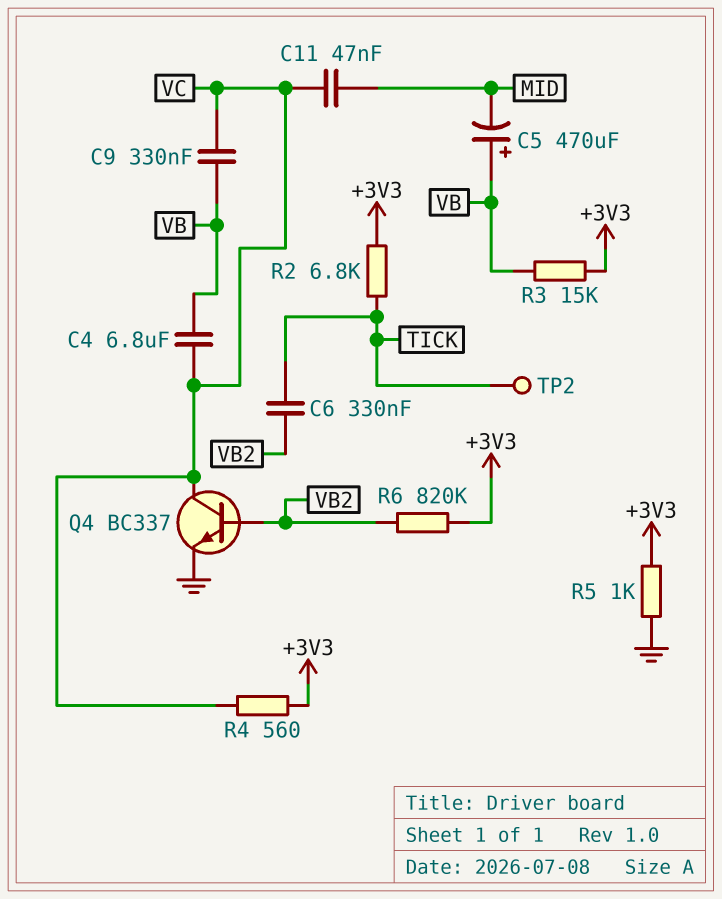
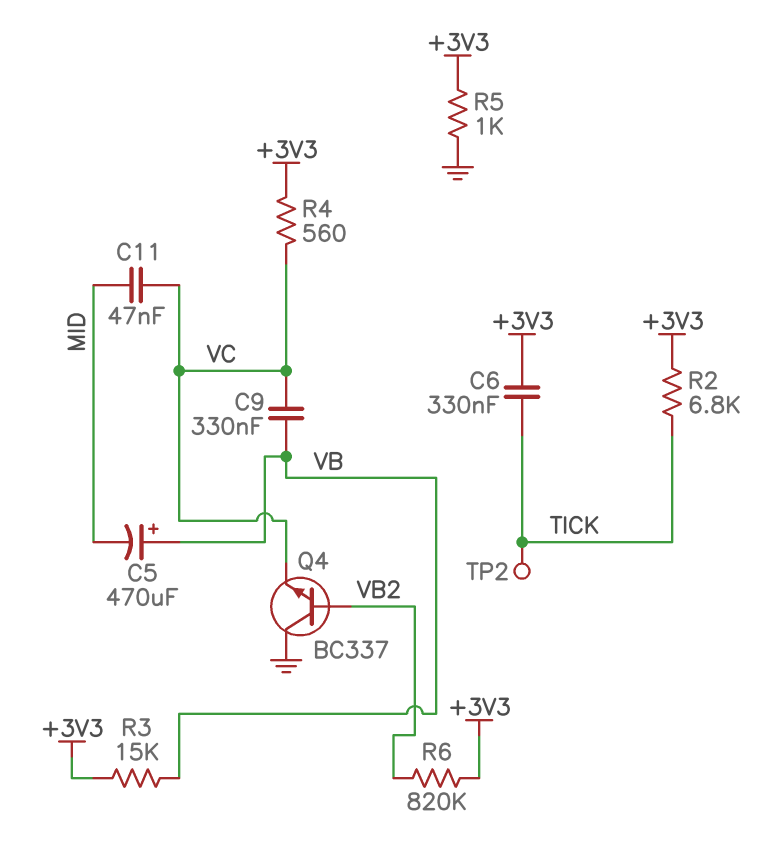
C4: 6.8uF (VB, VC) -> none
C6: 330nF (TICK, VB2) -> 330nF (+3V3, TICK)
Q4: NPN BC337 (B VB2, C VC, E GND) -> NPN BC337 (B VB2, C GND, E VC)

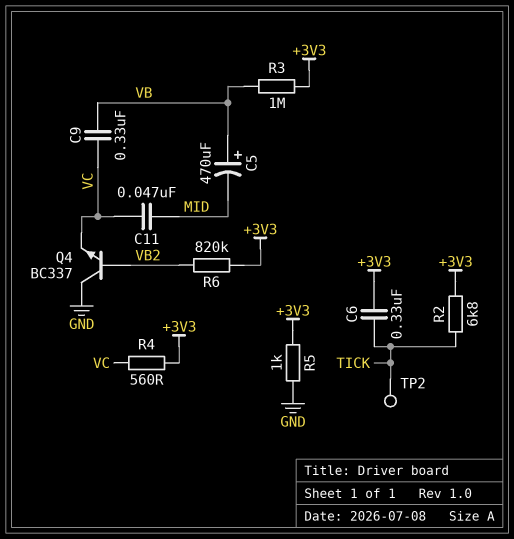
R3: 15k (+3V3, VB) -> 1M (+3V3, VB)

